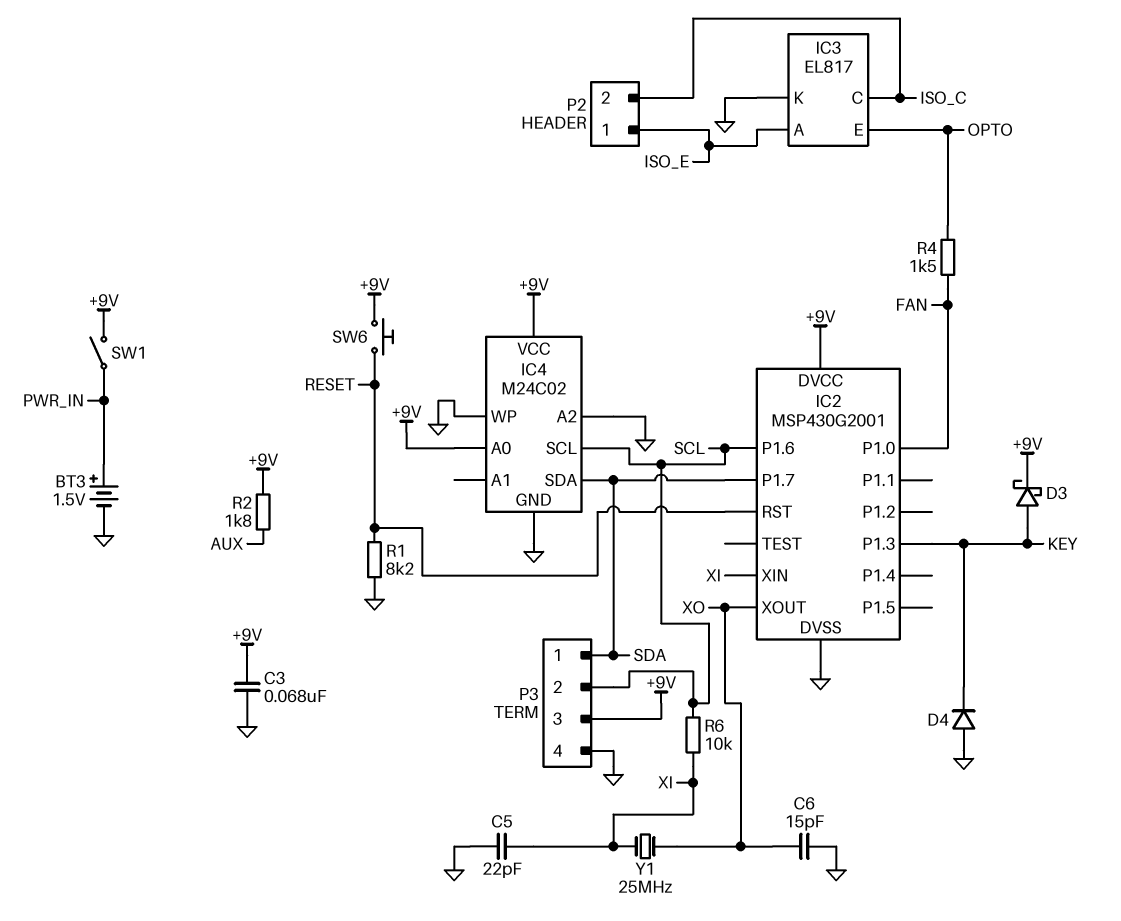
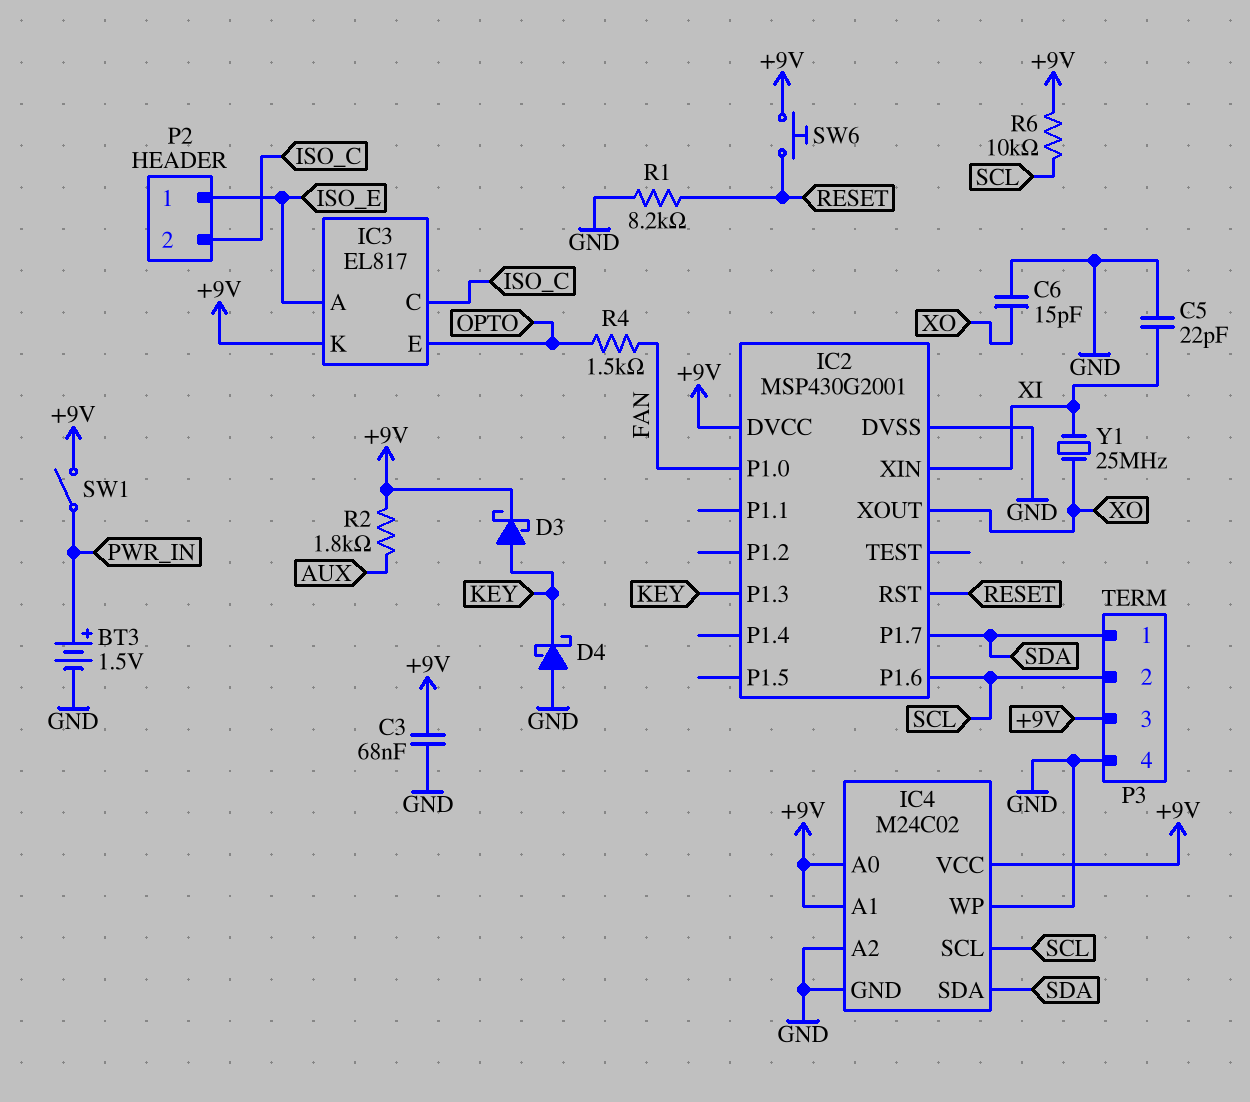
D4: diode (A GND, K KEY) -> schottky (A GND, K KEY)
IC3 pin K: GND -> +9V
IC4 pin A1: none -> +9V
R6: 10k (SCL, XI) -> 10k (+9V, SCL)

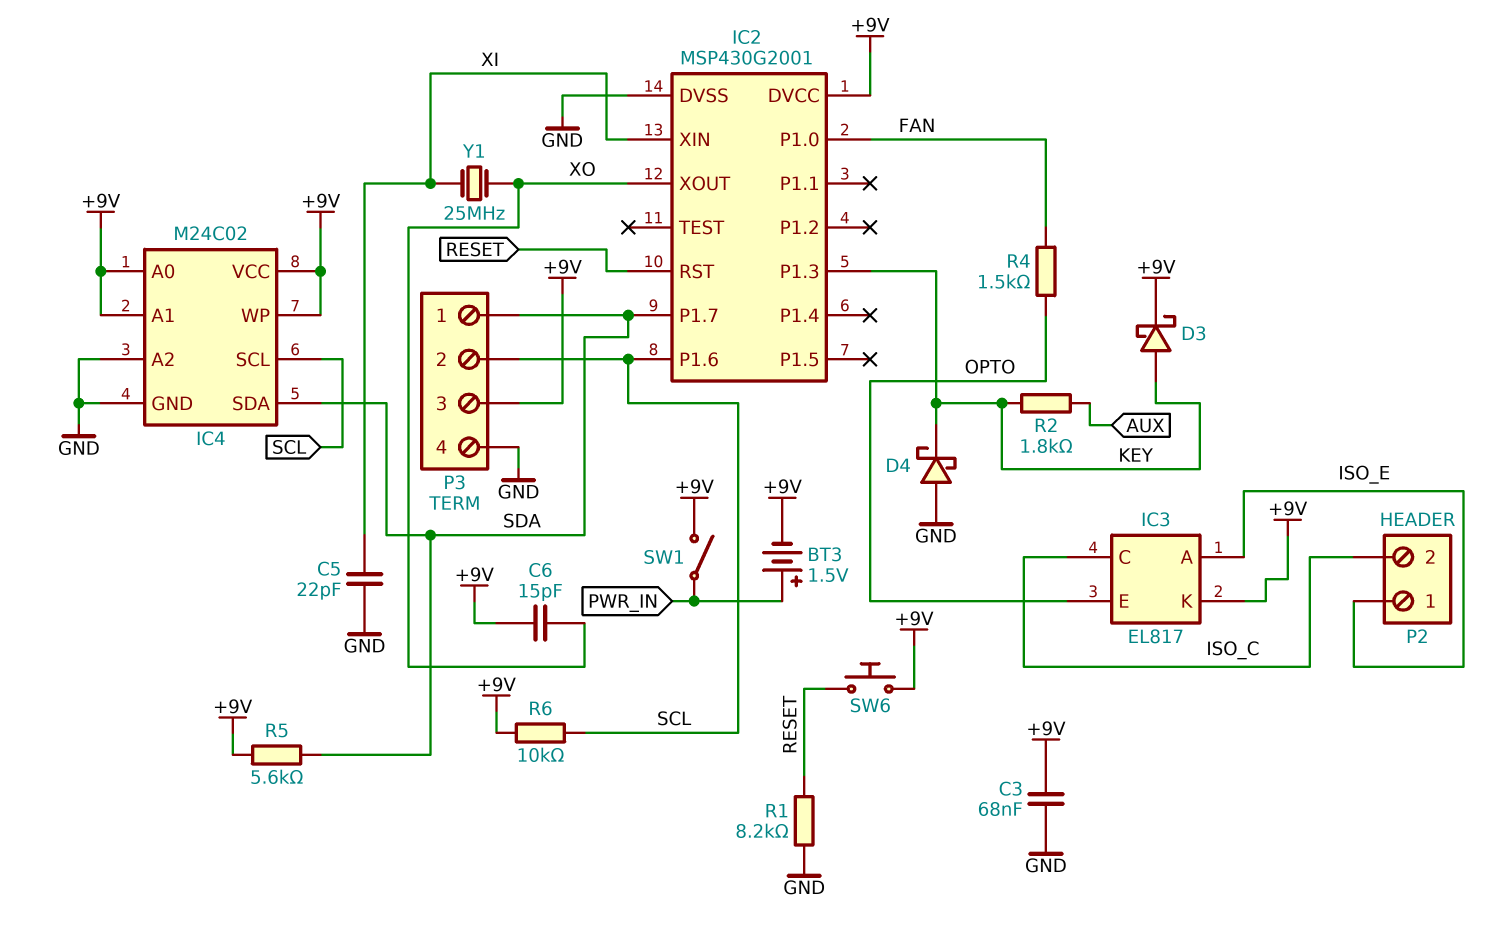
BT3: 1.5V (plus PWR_IN, minus GND) -> 1.5V (plus PWR_IN, minus +9V)
C6: 15pF (GND, XO) -> 15pF (+9V, XO)
IC4 pin WP: GND -> +9V
R2: 1.8k (+9V, AUX) -> 1.8k (AUX, KEY)
R5: none -> 5.6k (+9V, SDA)

